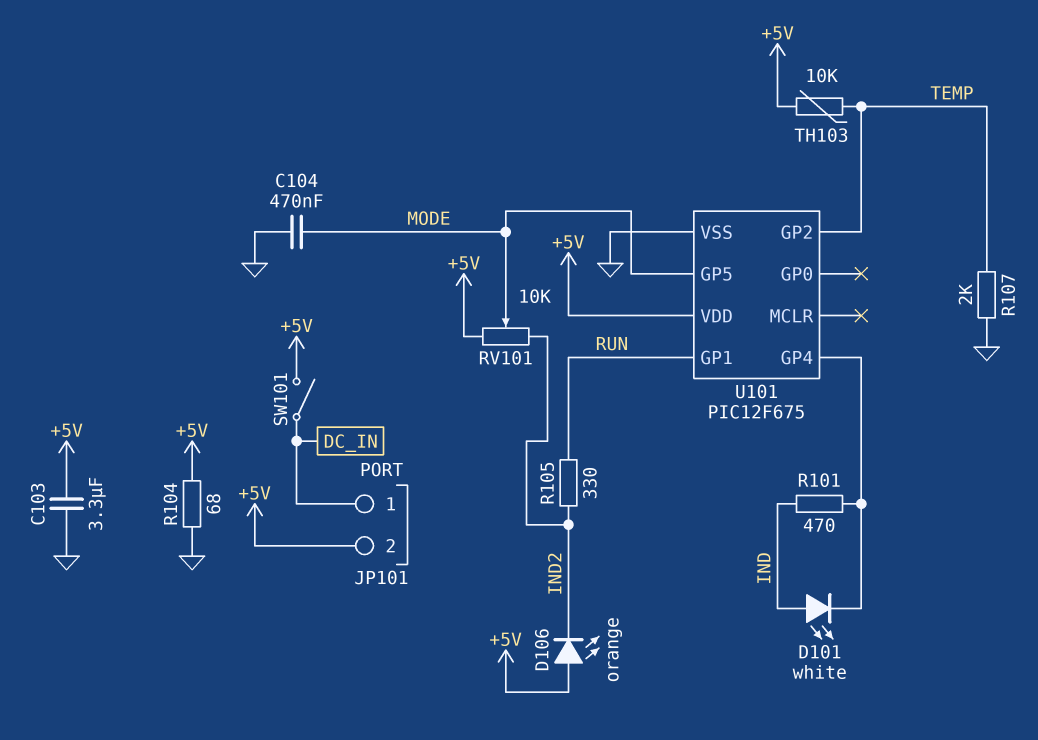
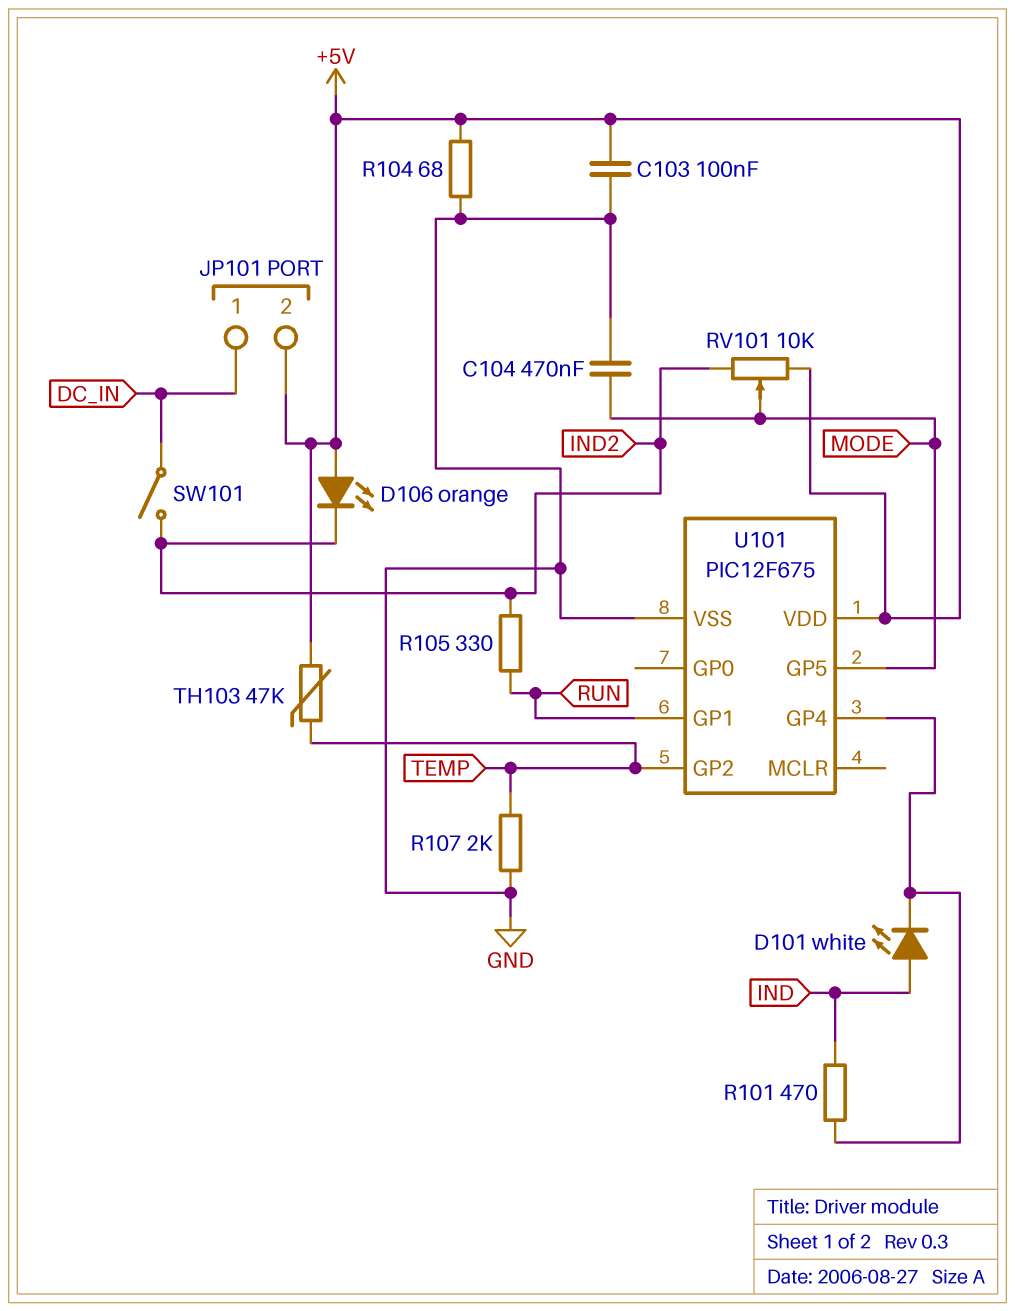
C103: 3.3uF (+5V, GND) -> 100nF (+5V, GND)
SW101: switch (+5V, DC_IN) -> switch (DC_IN, IND2)
TH103: 10k (+5V, TEMP) -> 47k (+5V, TEMP)

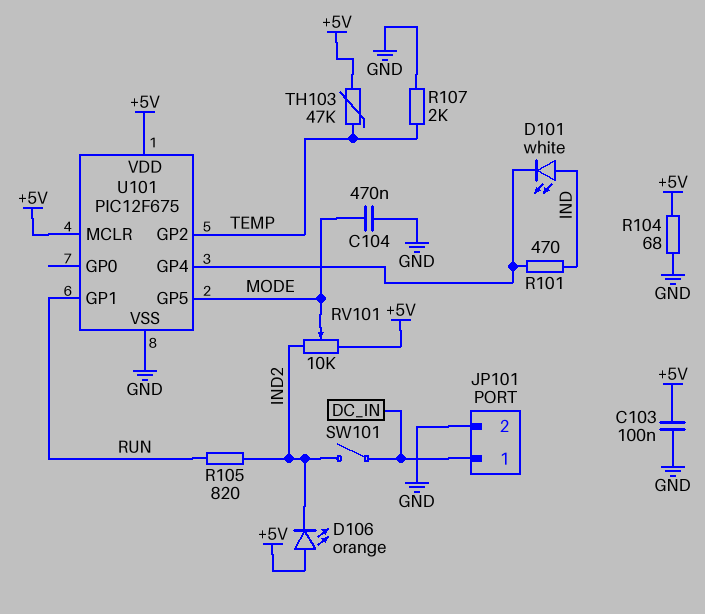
JP101 pin 2: +5V -> GND
R105: 330 (IND2, RUN) -> 820 (IND2, RUN)
U101 pin MCLR: none -> +5V

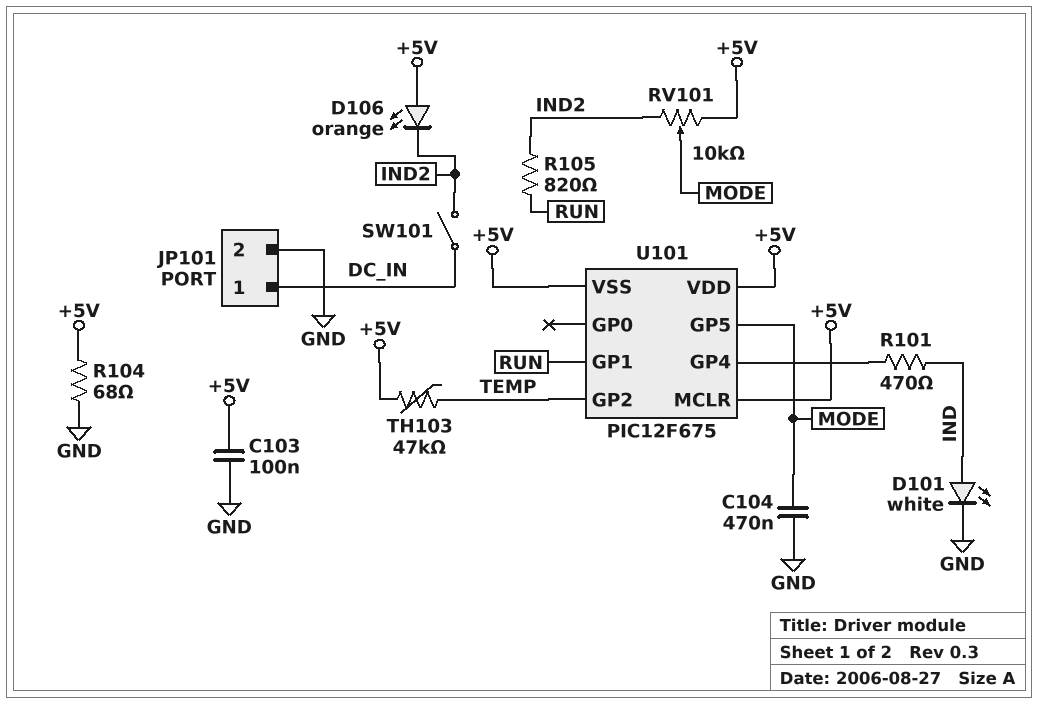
D101: LED white (A IND, K U101/GP4) -> LED white (A IND, K GND)
R107: 2k (GND, TEMP) -> none
U101 pin VSS: GND -> +5V

